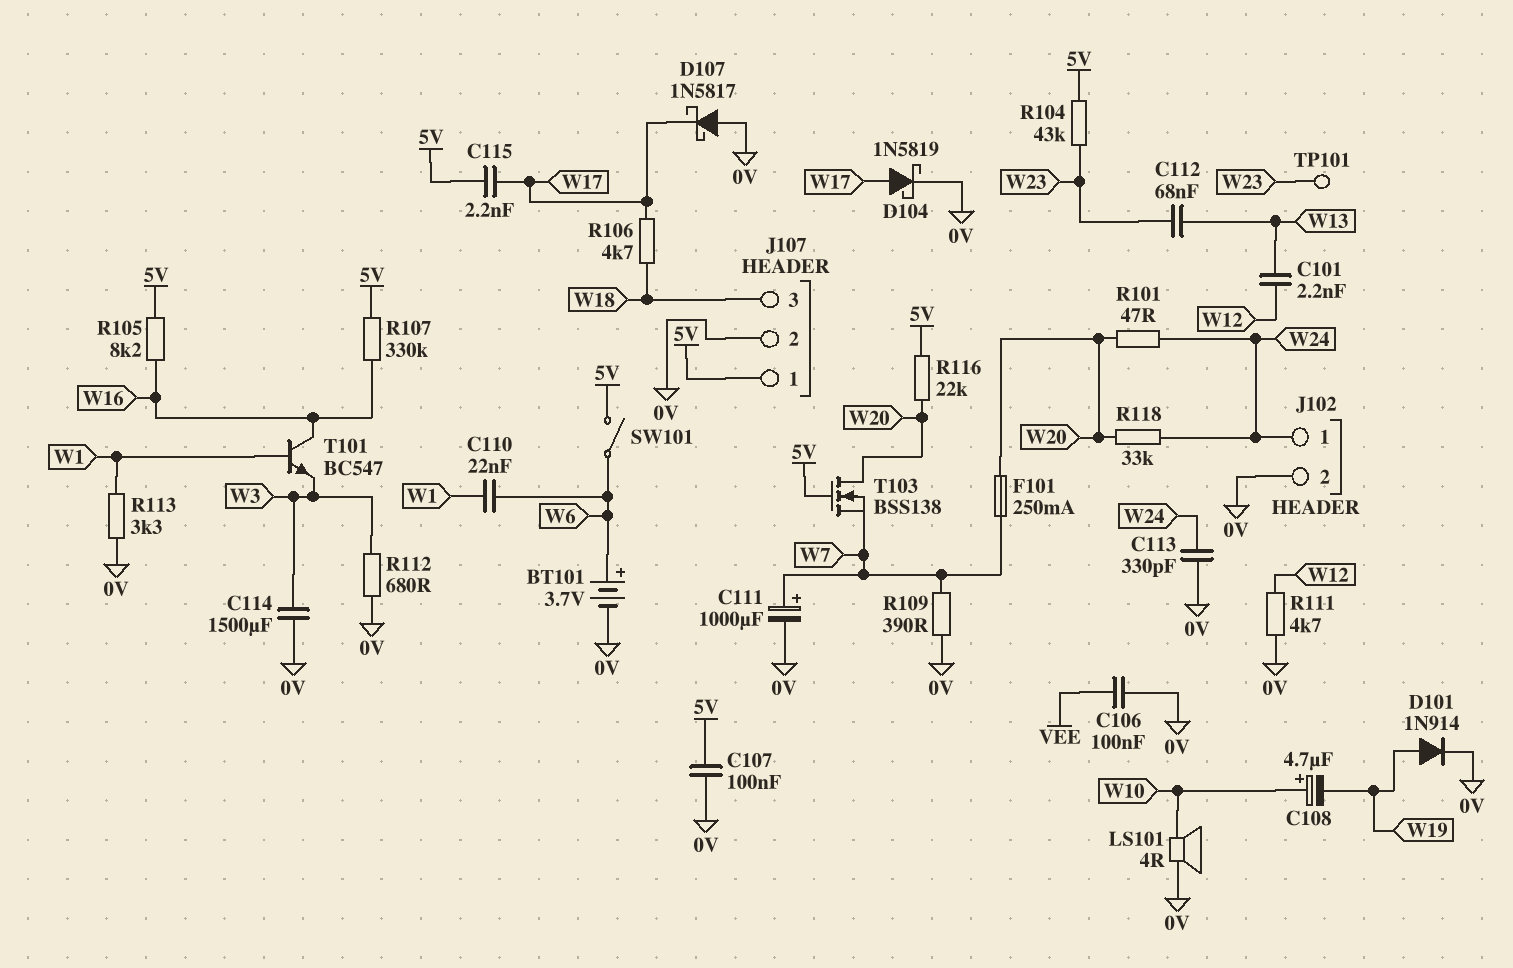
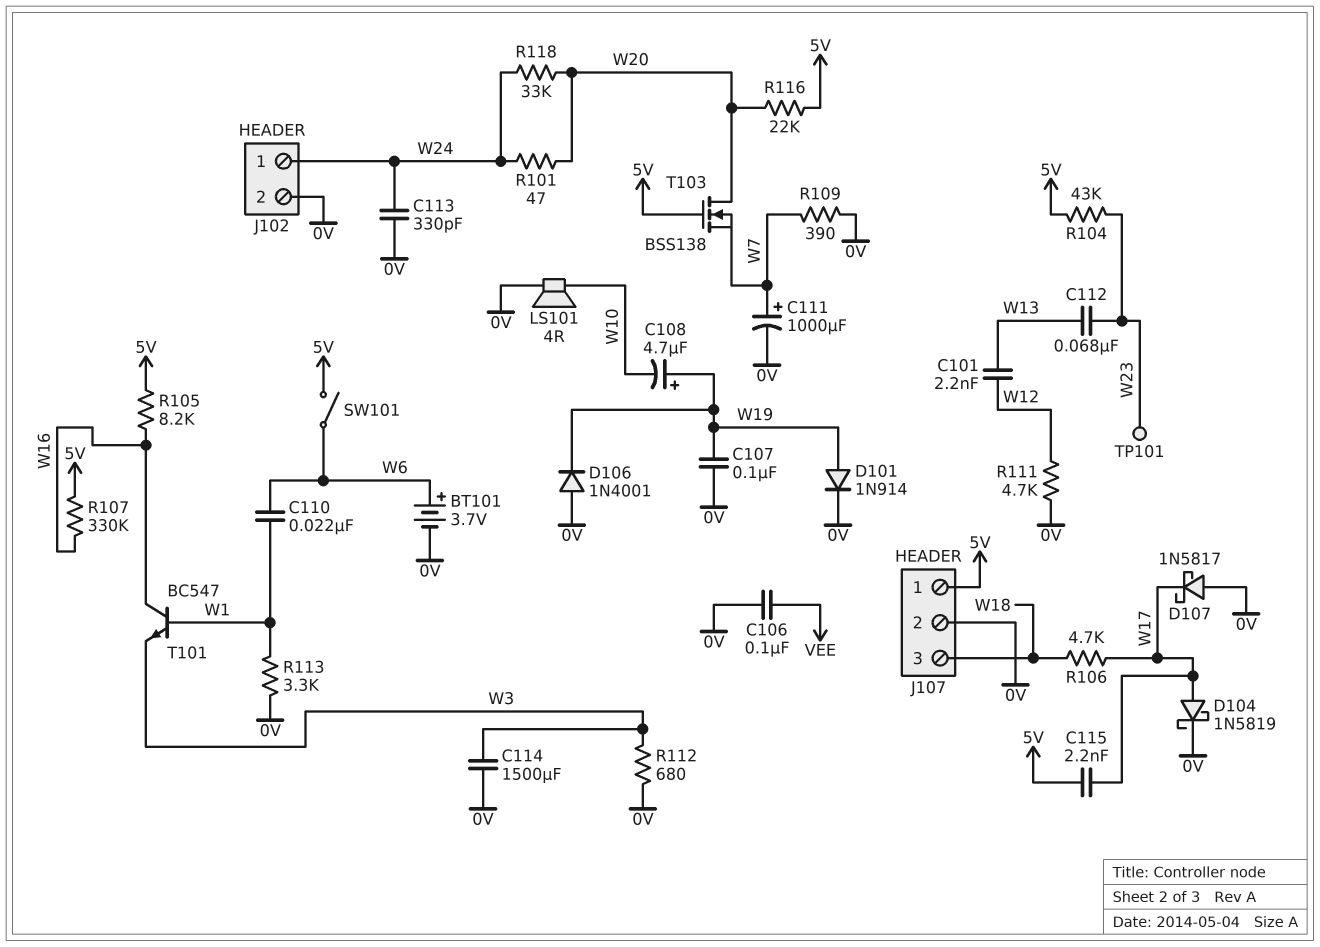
C107: 100nF (0V, 5V) -> 100nF (0V, W19)
C108: 4.7uF (plus W10, minus W19) -> 4.7uF (plus W19, minus W10)
D106: none -> diode 1N4001 (A 0V, K W19)
F101: 250mA (W7, W20) -> none

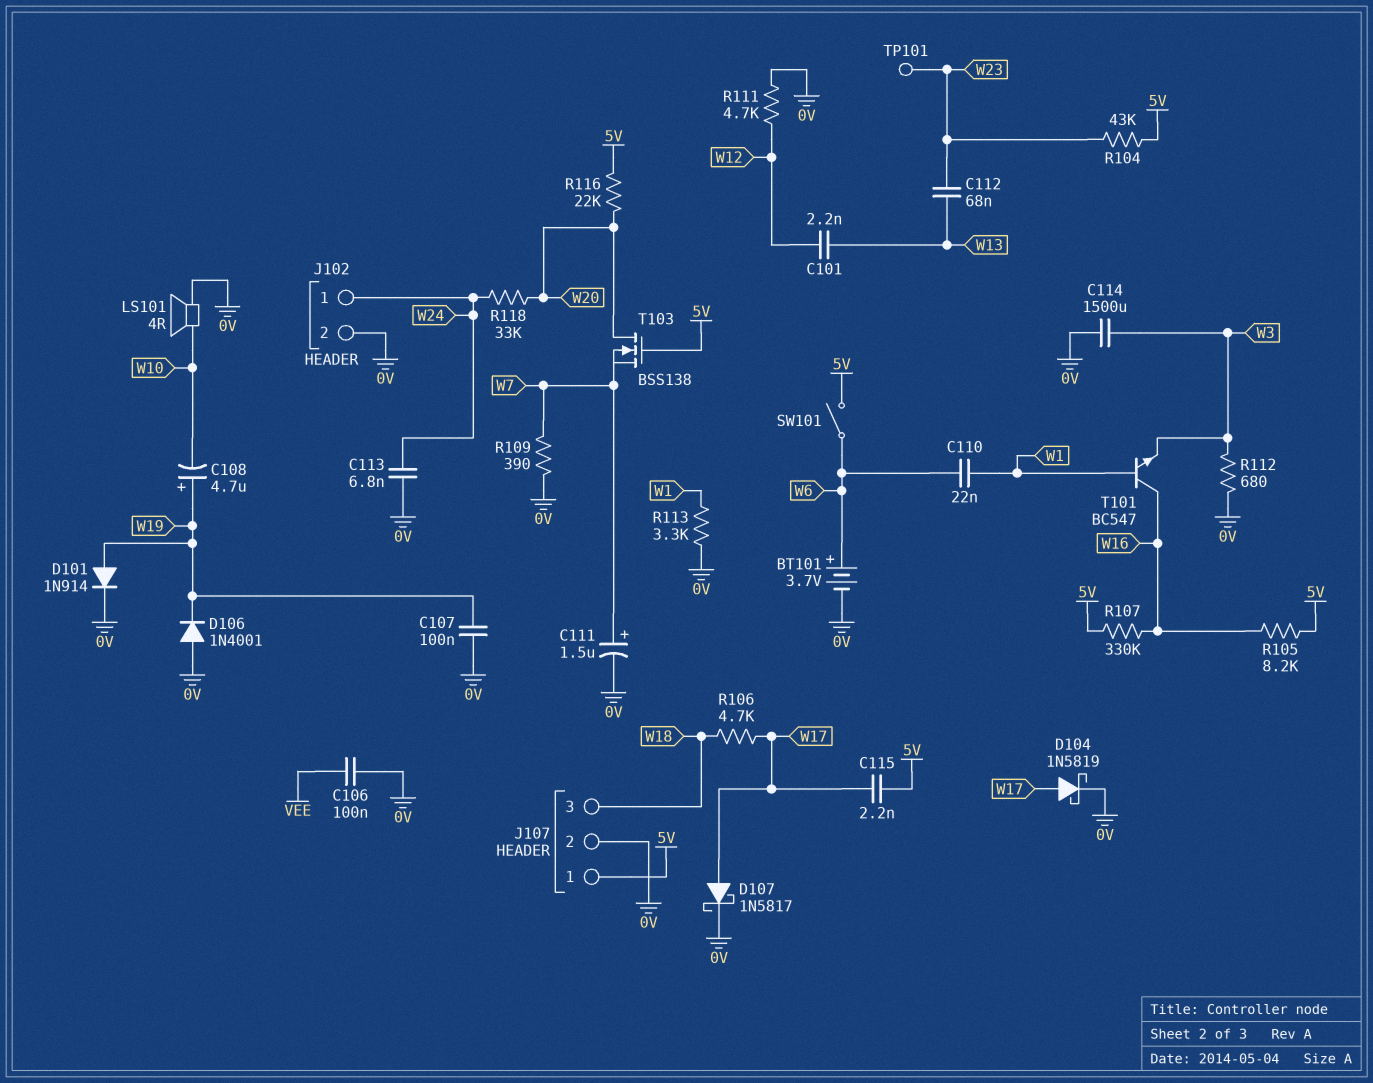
C111: 1000uF (plus W7, minus 0V) -> 1.5uF (plus W7, minus 0V)
C113: 330pF (0V, W24) -> 6.8nF (0V, W24)
D107: schottky 1N5817 (A 0V, K W17) -> schottky 1N5817 (A W17, K 0V)
R101: 47 (W20, W24) -> none

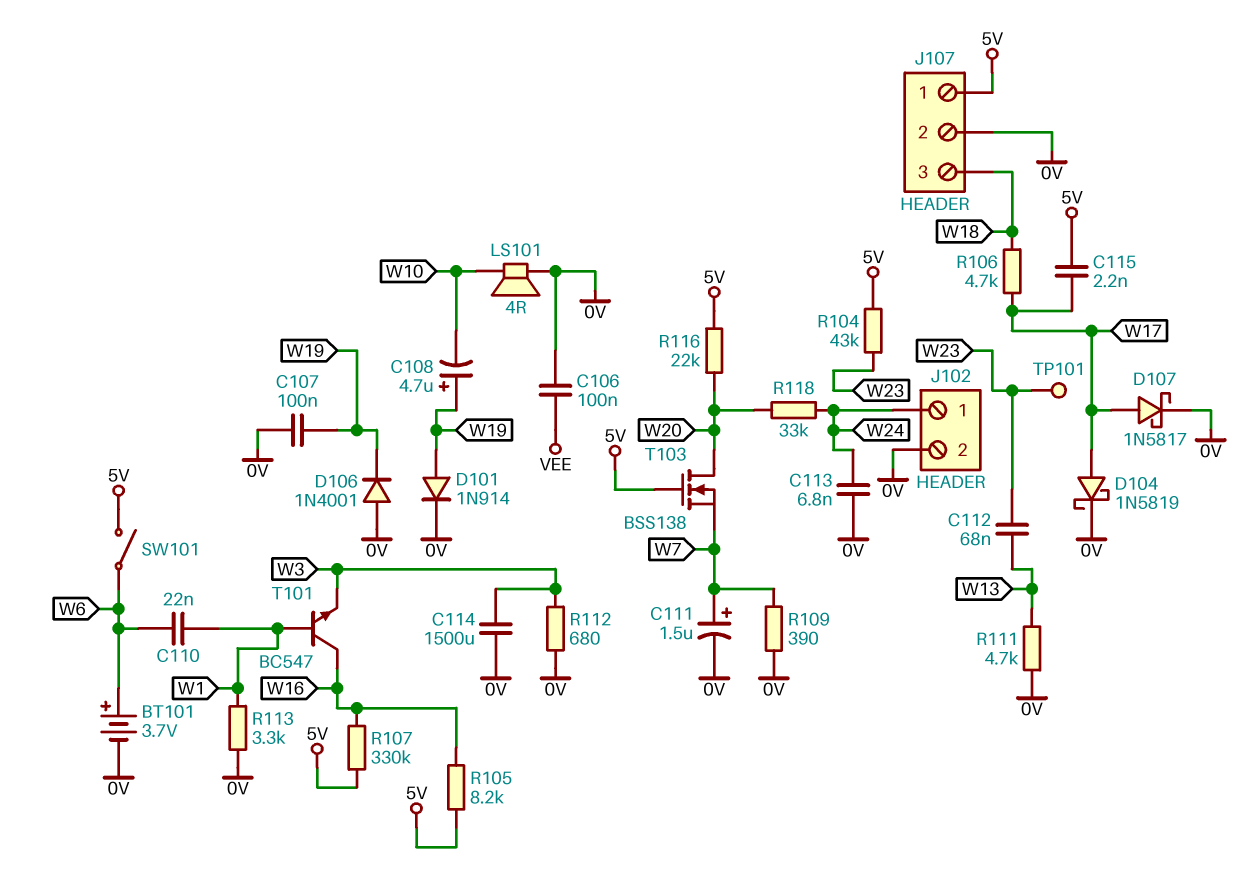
C101: 2.2nF (W12, W13) -> none
R111: 4.7k (0V, W12) -> 4.7k (0V, W13)

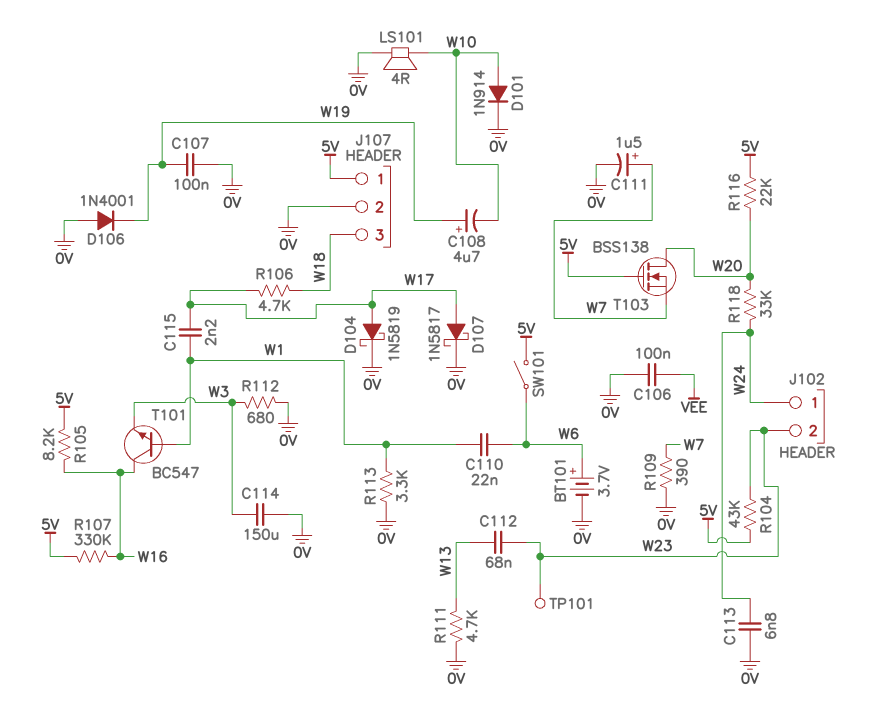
C114: 1500uF (0V, W3) -> 150uF (0V, W3)
C115: 2.2nF (5V, W17) -> 2.2nF (W1, W17)
D101: diode 1N914 (A W19, K 0V) -> diode 1N914 (A W10, K 0V)
J102 pin 2: 0V -> W23

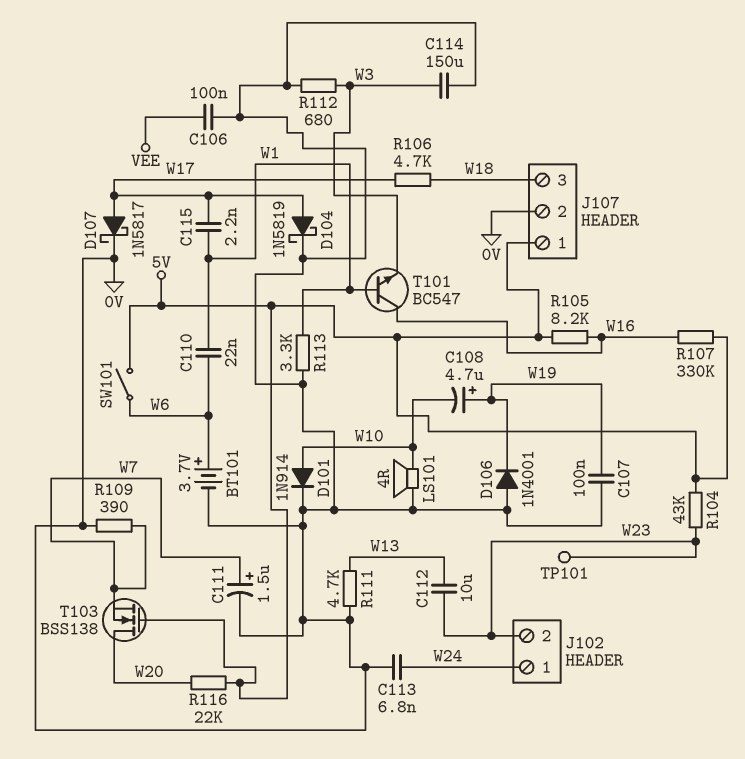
C112: 68nF (W13, W23) -> 10uF (W13, W23)
R118: 33k (W20, W24) -> none

